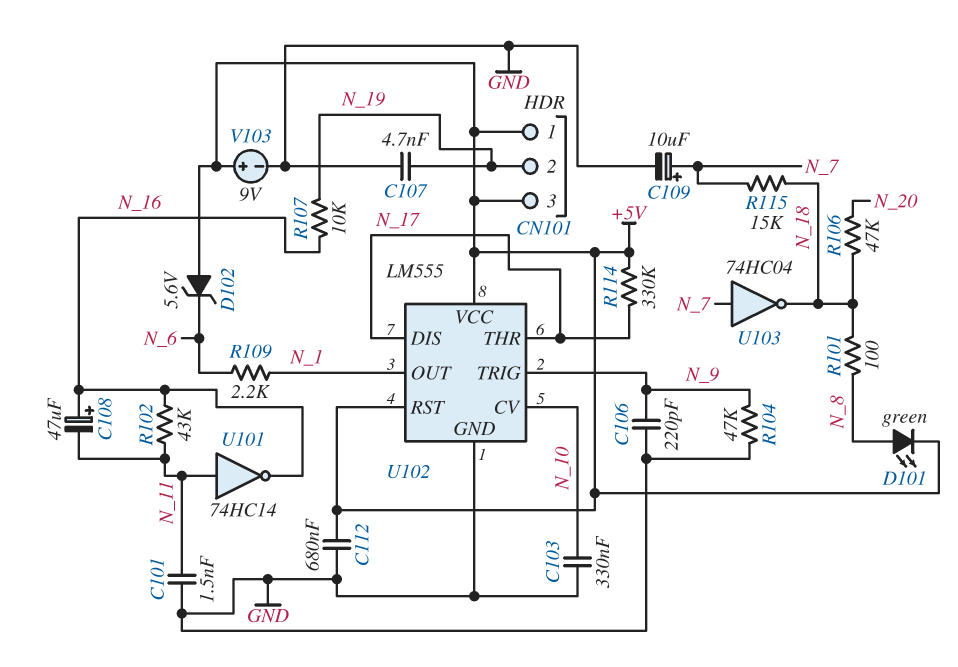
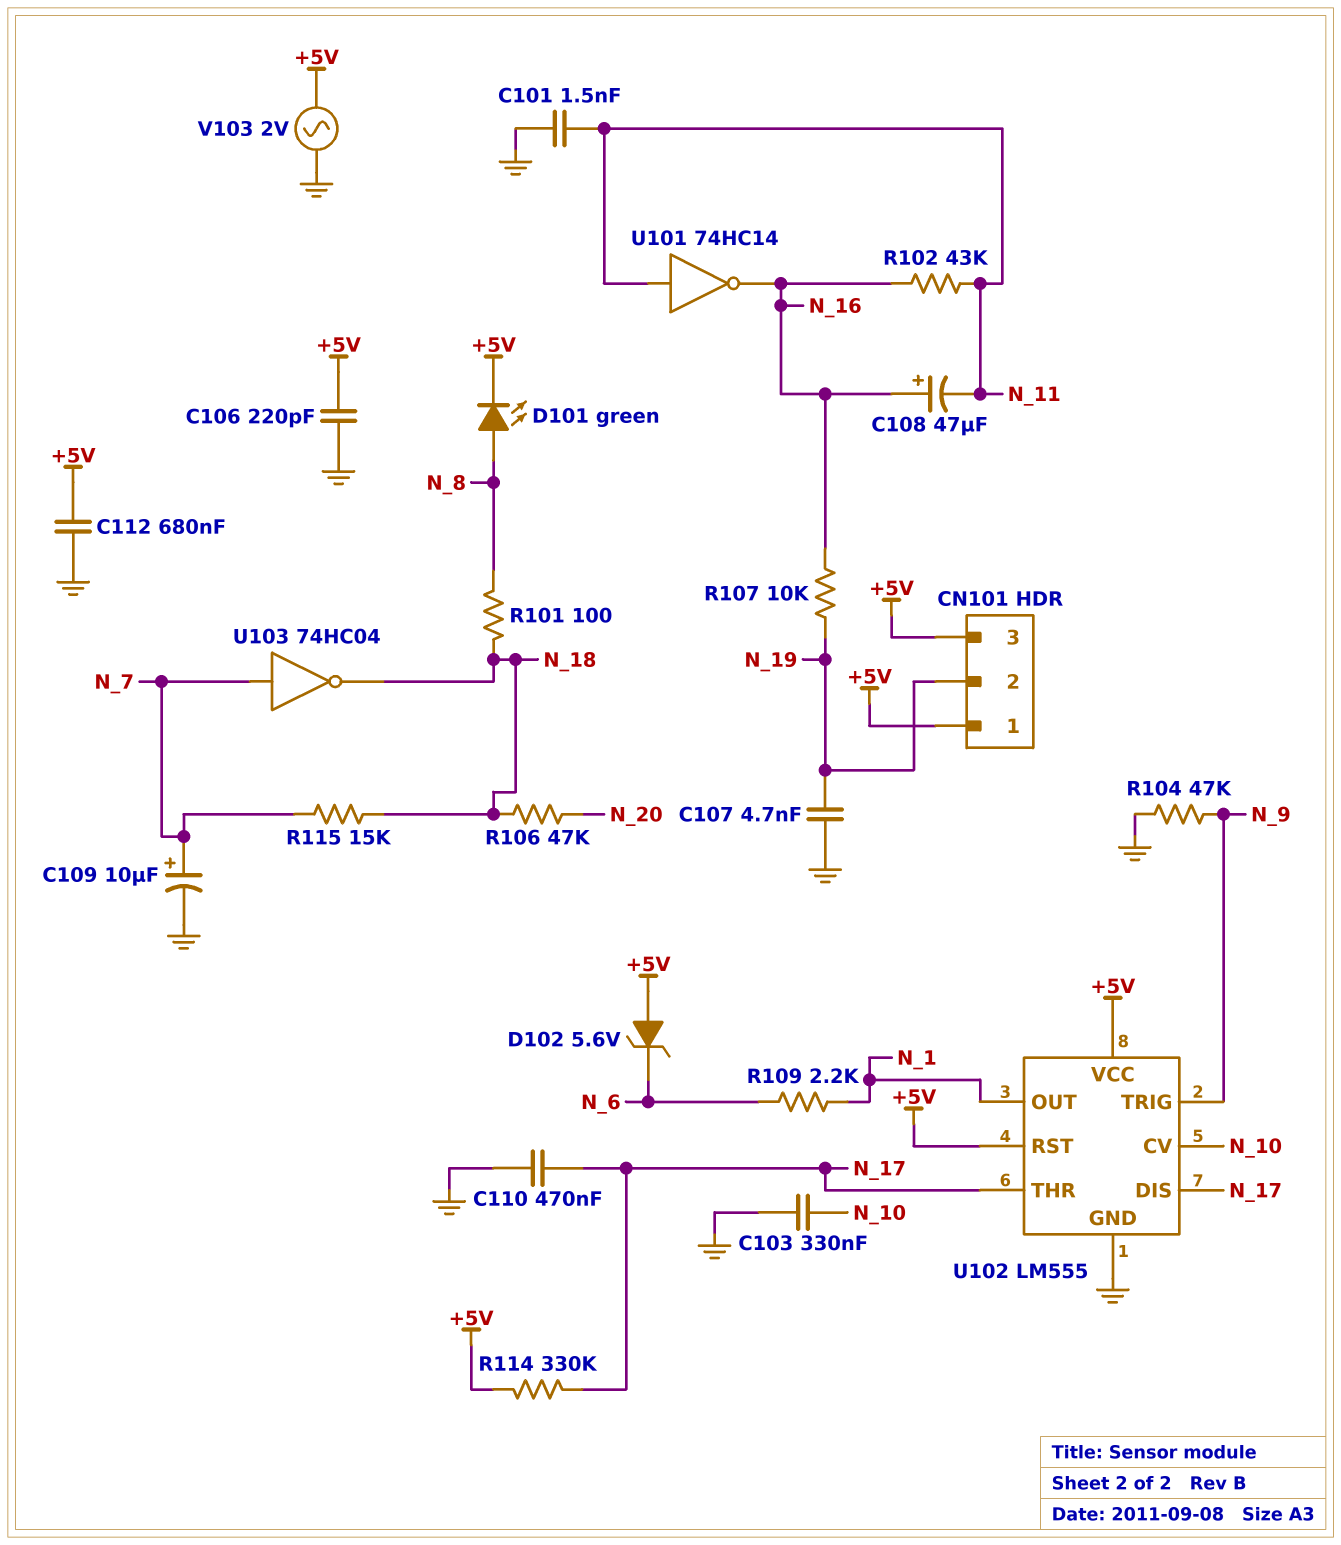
C106: 220pF (GND, N_9) -> 220pF (+5V, GND)
C110: none -> 470nF (GND, N_17)
V103: 9V (plus +5V, minus GND) -> AC 2V (+5V, GND)

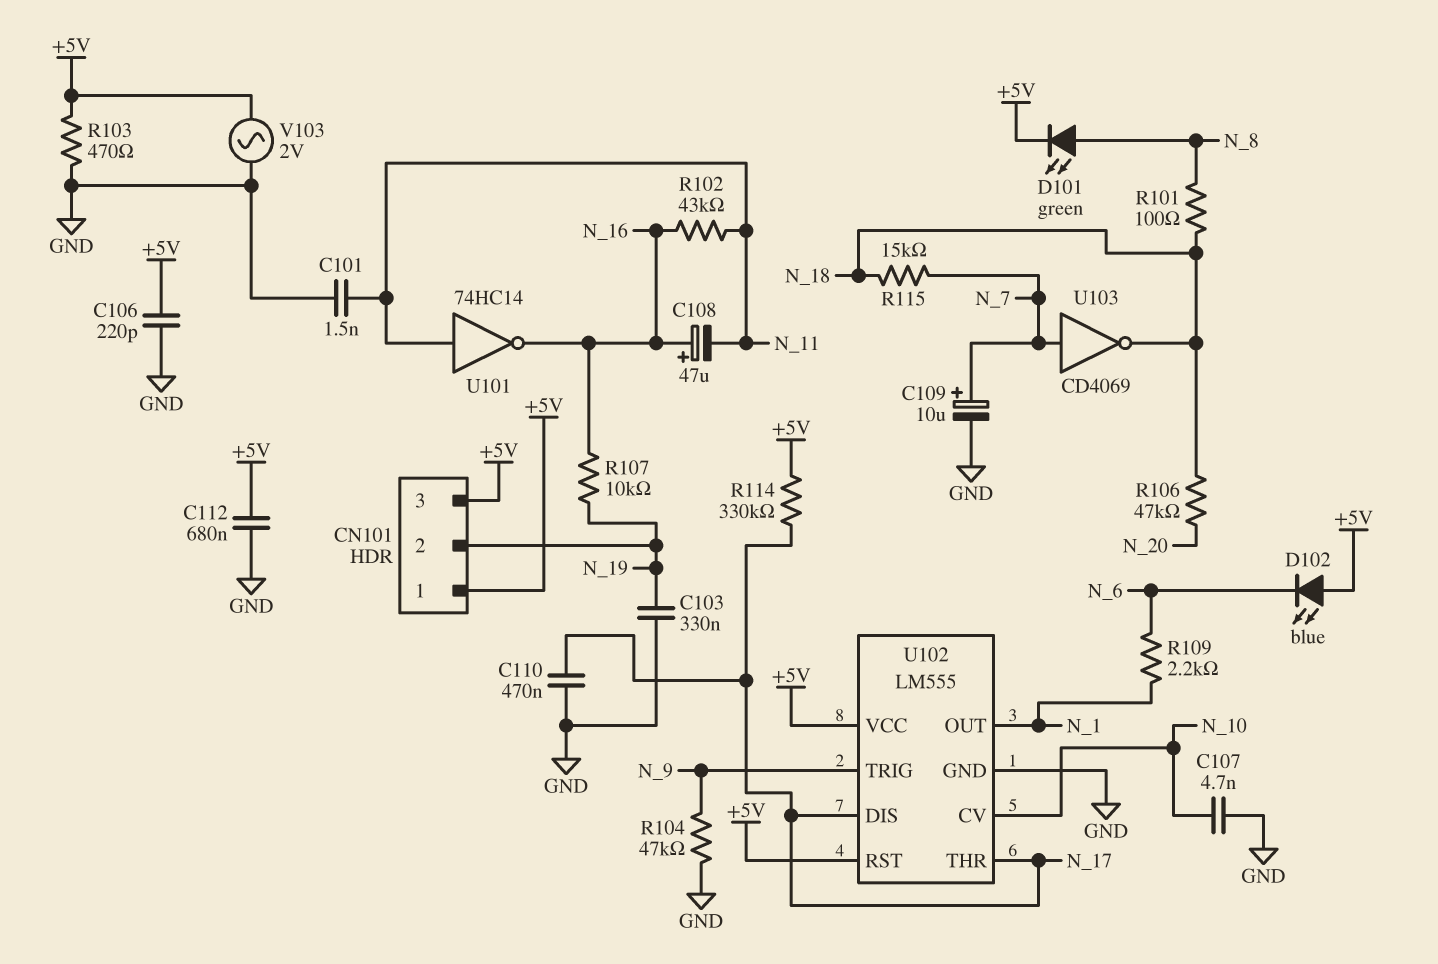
C103: 330nF (GND, N_10) -> 330nF (GND, N_19)
C107: 4.7nF (GND, N_19) -> 4.7nF (GND, N_10)
D102: zener 5.6V (A +5V, K N_6) -> LED blue (A +5V, K N_6)
R103: none -> 470 (+5V, GND)
U103: NOT 74HC04 (in N_7, out N_18) -> NOT CD4069 (in N_7, out N_18)

